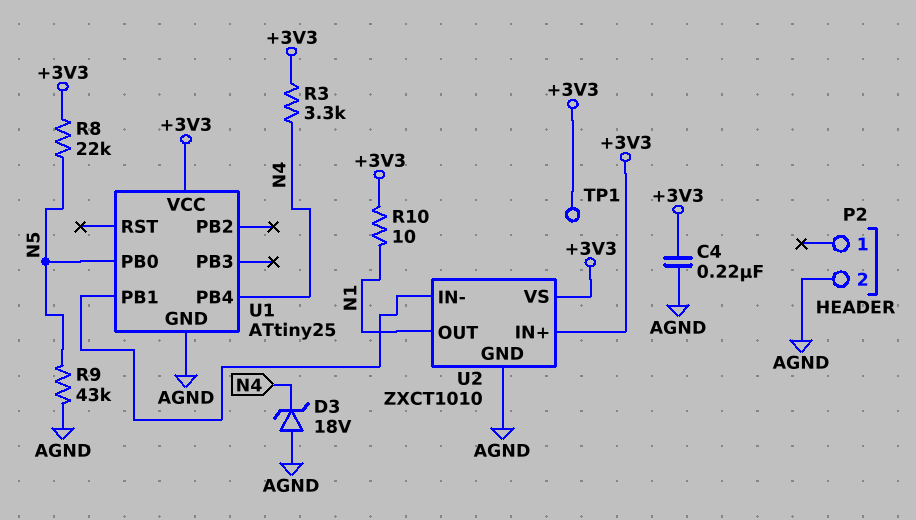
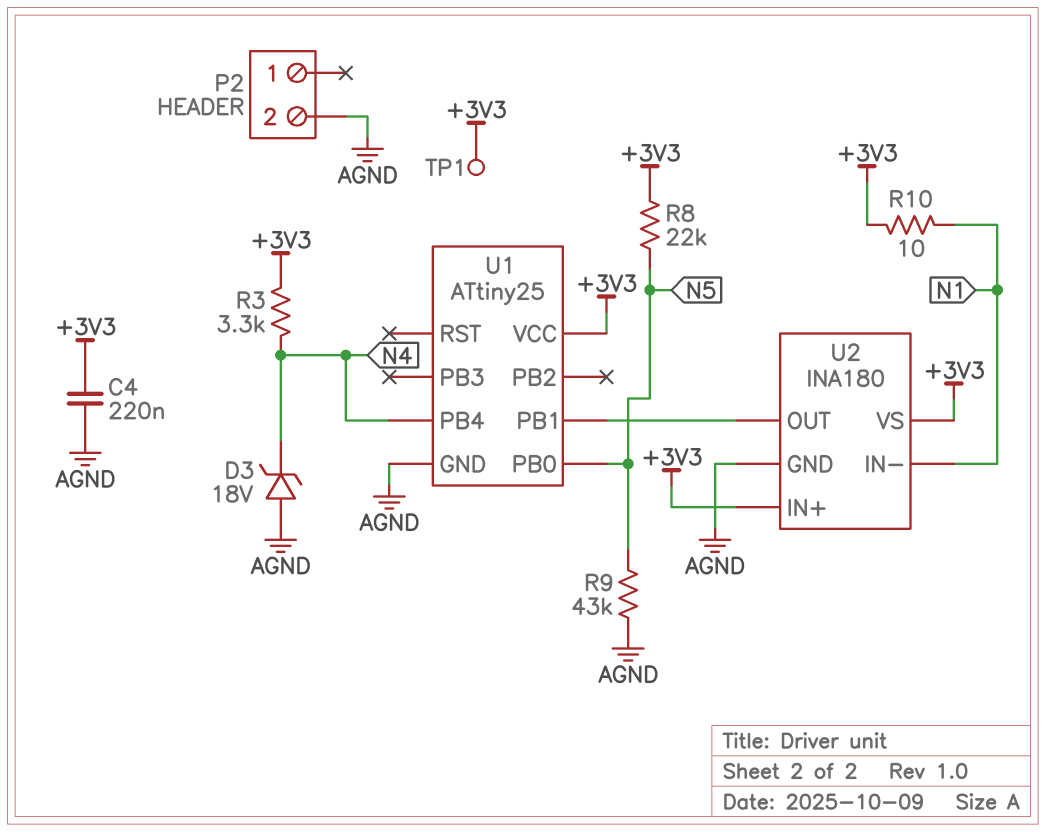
U2: ZXCT1010 -> INA180
U2 pin IN-: U1/PB1 -> N1
U2 pin OUT: N1 -> U1/PB1

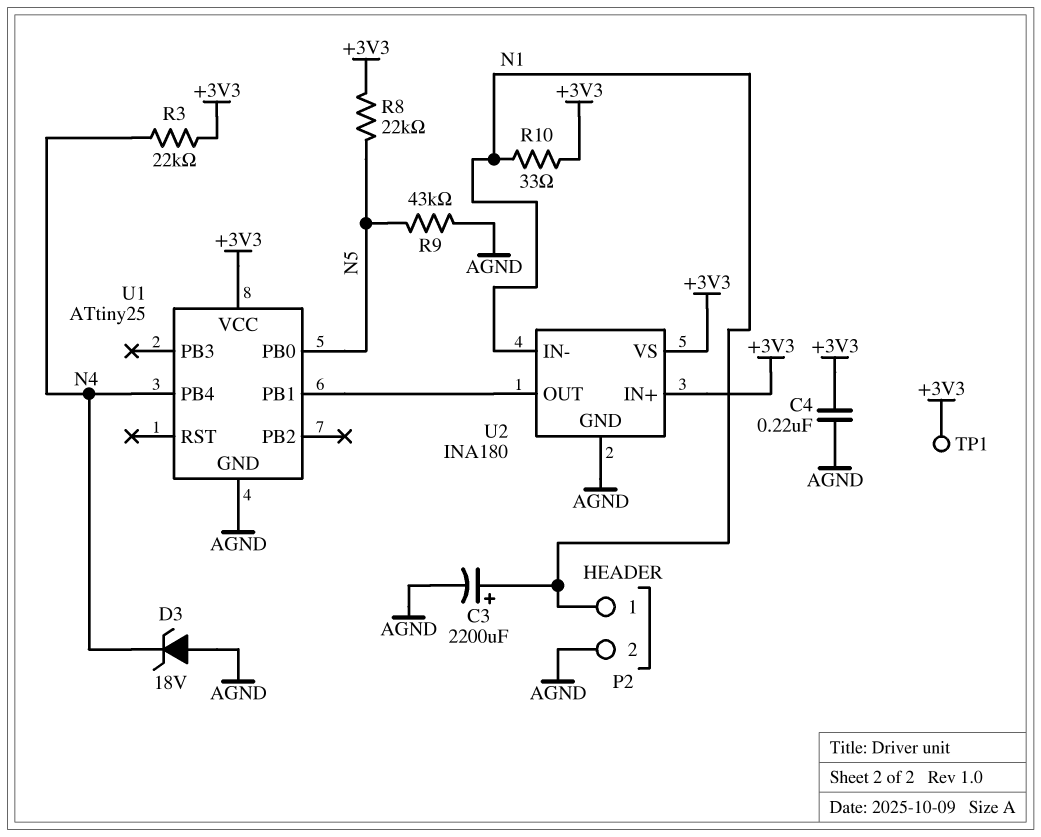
C3: none -> 2200uF (plus N1, minus AGND)
P2 pin 1: none -> N1
R3: 3.3k (+3V3, N4) -> 22k (+3V3, N4)
R10: 10 (+3V3, N1) -> 33 (+3V3, N1)

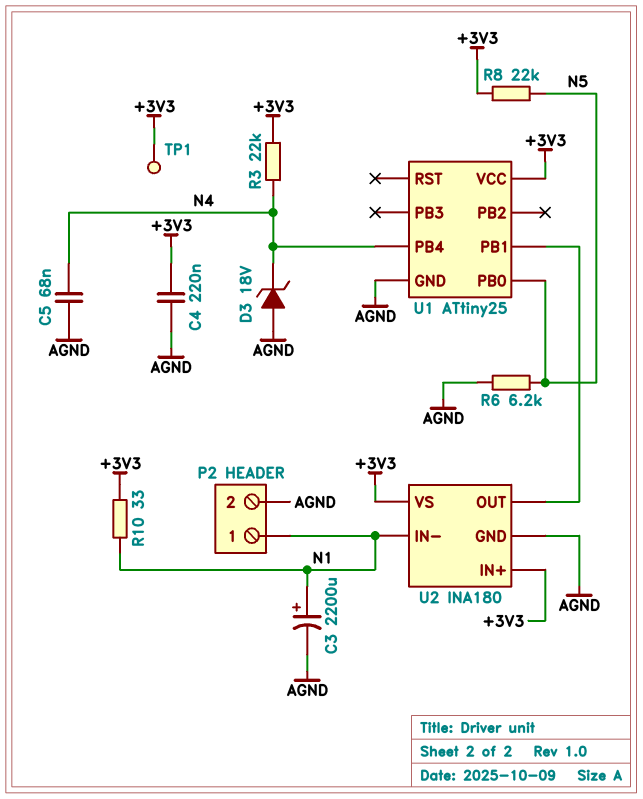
C5: none -> 68nF (AGND, N4)
R6: none -> 6.2k (AGND, N5)
R9: 43k (AGND, N5) -> none

